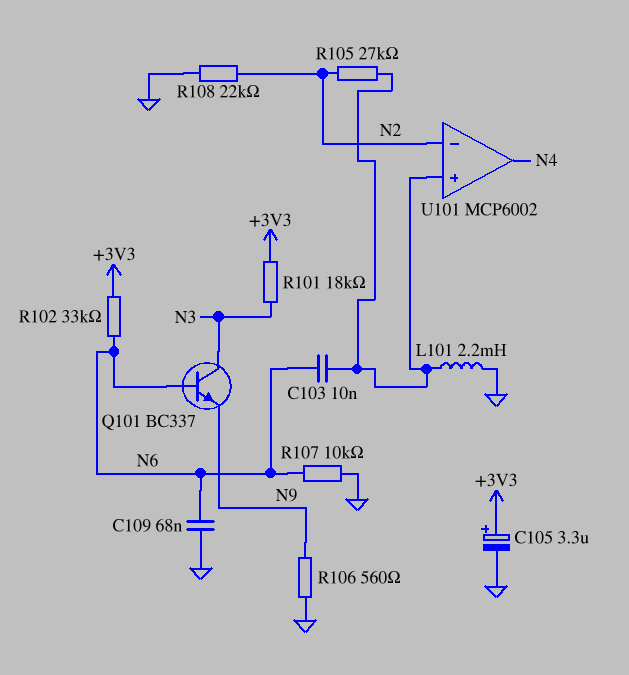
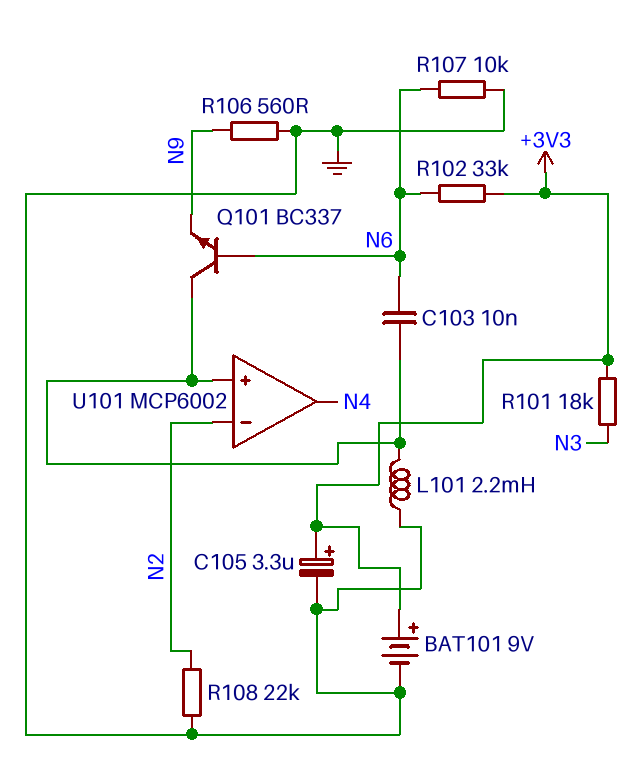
BAT101: none -> 9V (plus +3V3, minus GND)
C109: 68nF (GND, N6) -> none
Q101: NPN BC337 (B N6, C N3, E N9) -> NPN BC337 (B N6, C U101/in+, E N9)
R105: 27k (N2, U101/in+) -> none

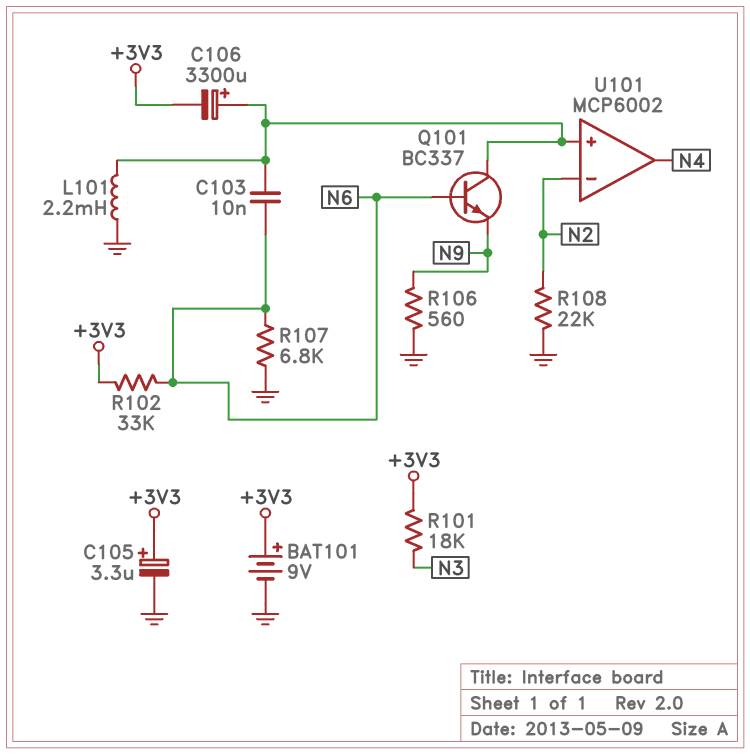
C106: none -> 3300uF (plus U101/in+, minus +3V3)
R107: 10k (GND, N6) -> 6.8k (GND, N6)

